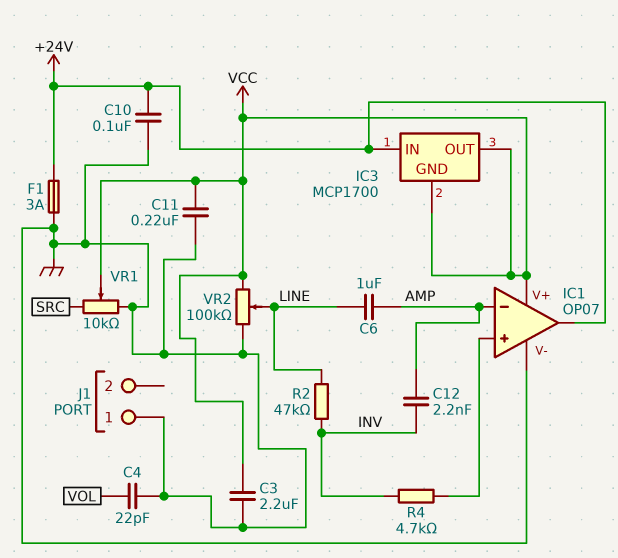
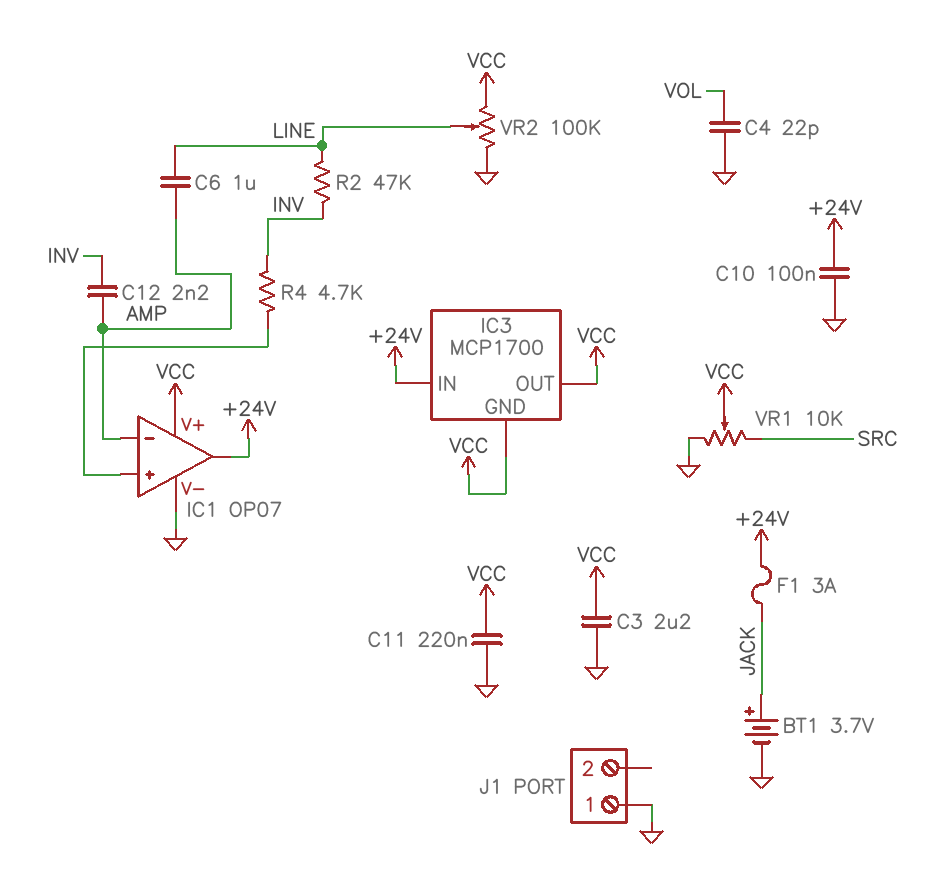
BT1: none -> 3.7V (plus JACK, minus GND)
F1: 3A (+24V, GND) -> 3A (+24V, JACK)

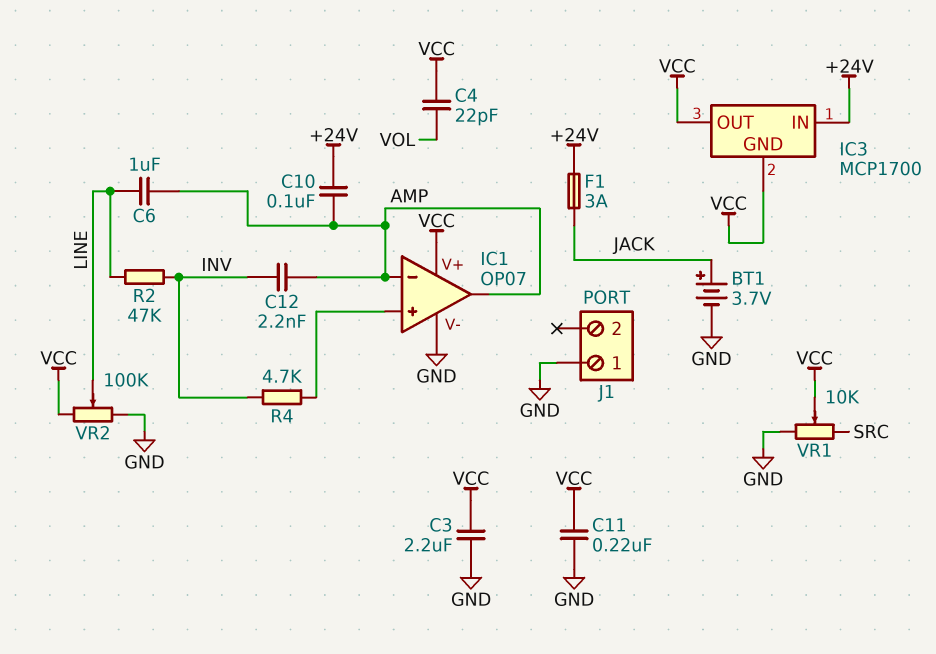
C4: 22pF (GND, VOL) -> 22pF (VCC, VOL)
C10: 100nF (+24V, GND) -> 100nF (+24V, AMP)
IC1 pin out: +24V -> AMP

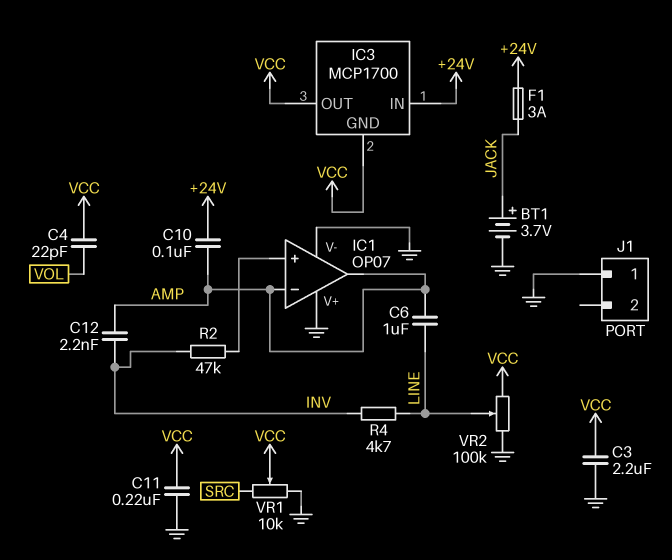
IC1 pin V+: VCC -> GND
R2: 47k (INV, LINE) -> 47k (IC1/in+, INV)
R4: 4.7k (IC1/in+, INV) -> 4.7k (INV, LINE)

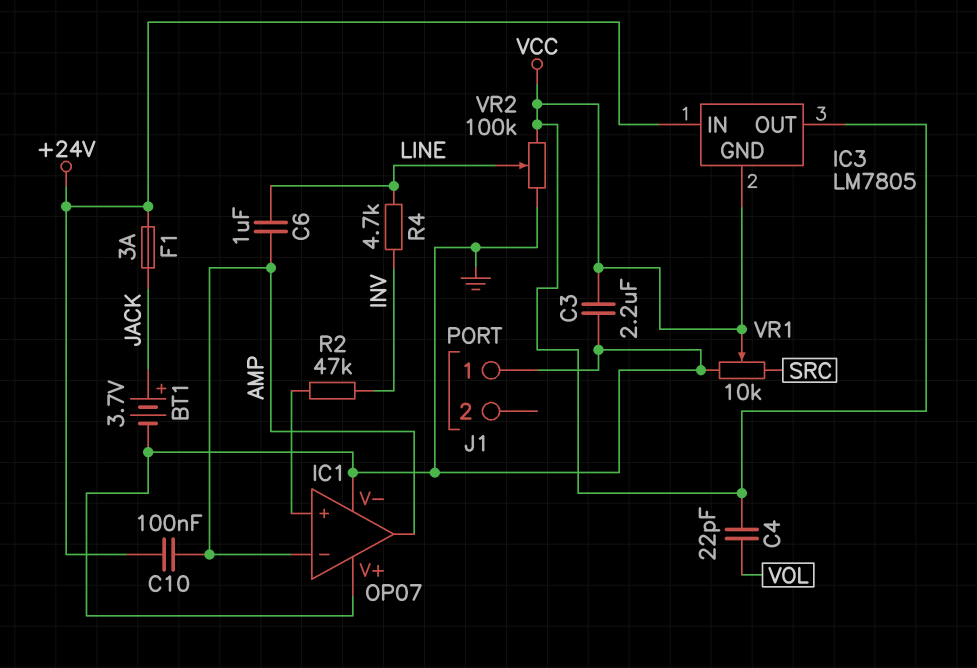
C11: 220nF (GND, VCC) -> none
C12: 2.2nF (AMP, INV) -> none
IC3: MCP1700 -> LM7805

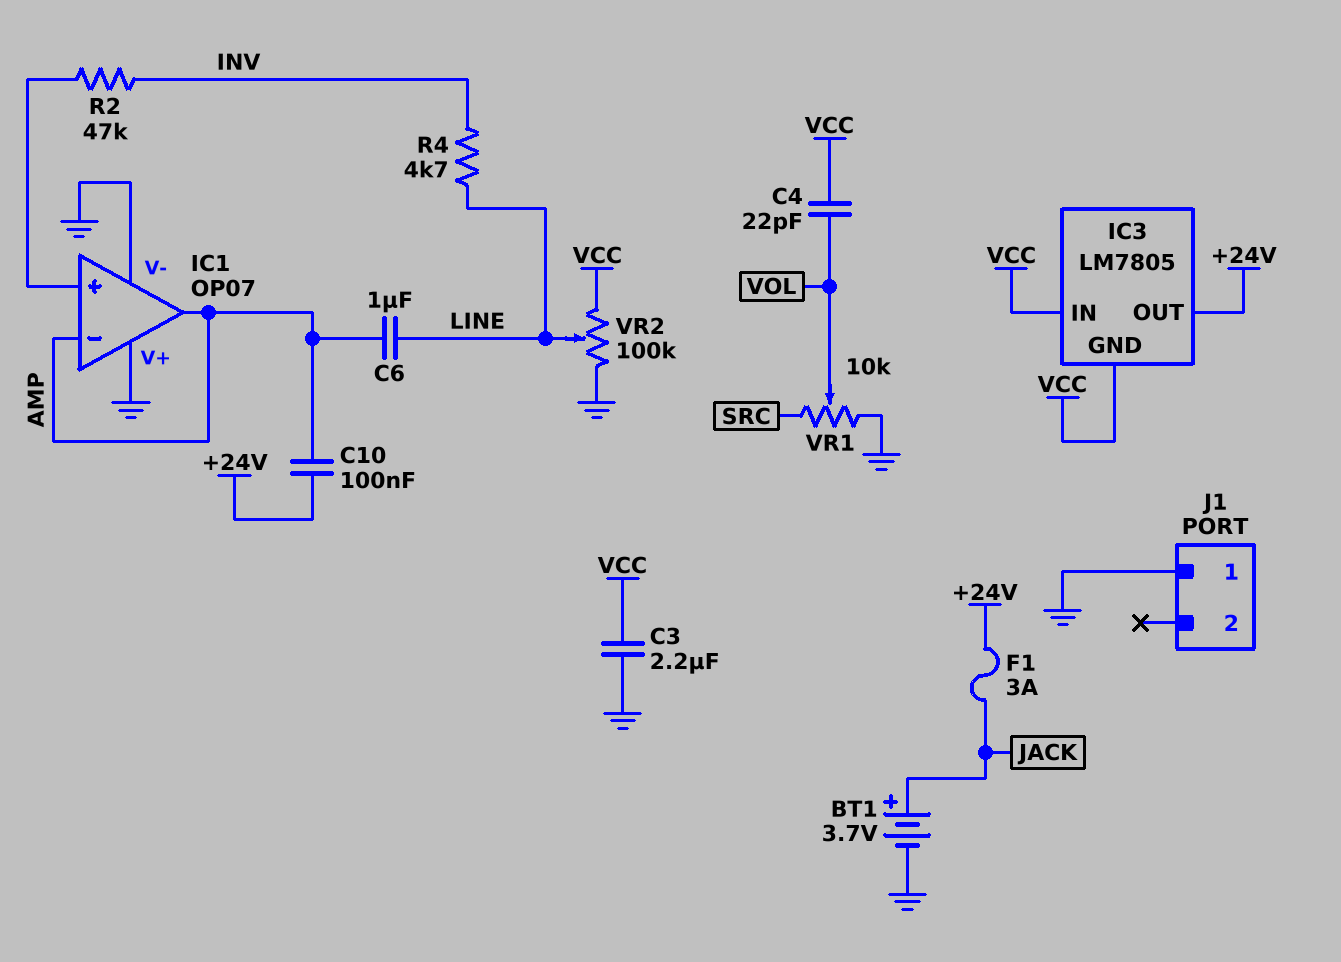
IC3 pin IN: +24V -> VCC
IC3 pin OUT: VCC -> +24V
VR1: 10k (GND, SRC, wiper VCC) -> 10k (GND, SRC, wiper VOL)

